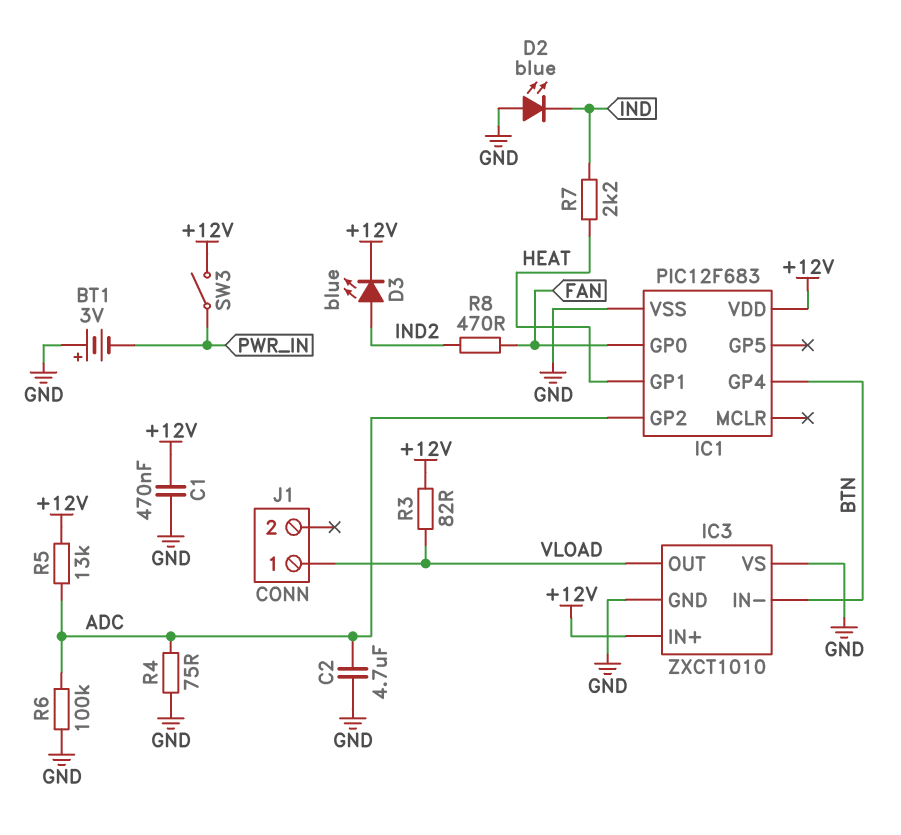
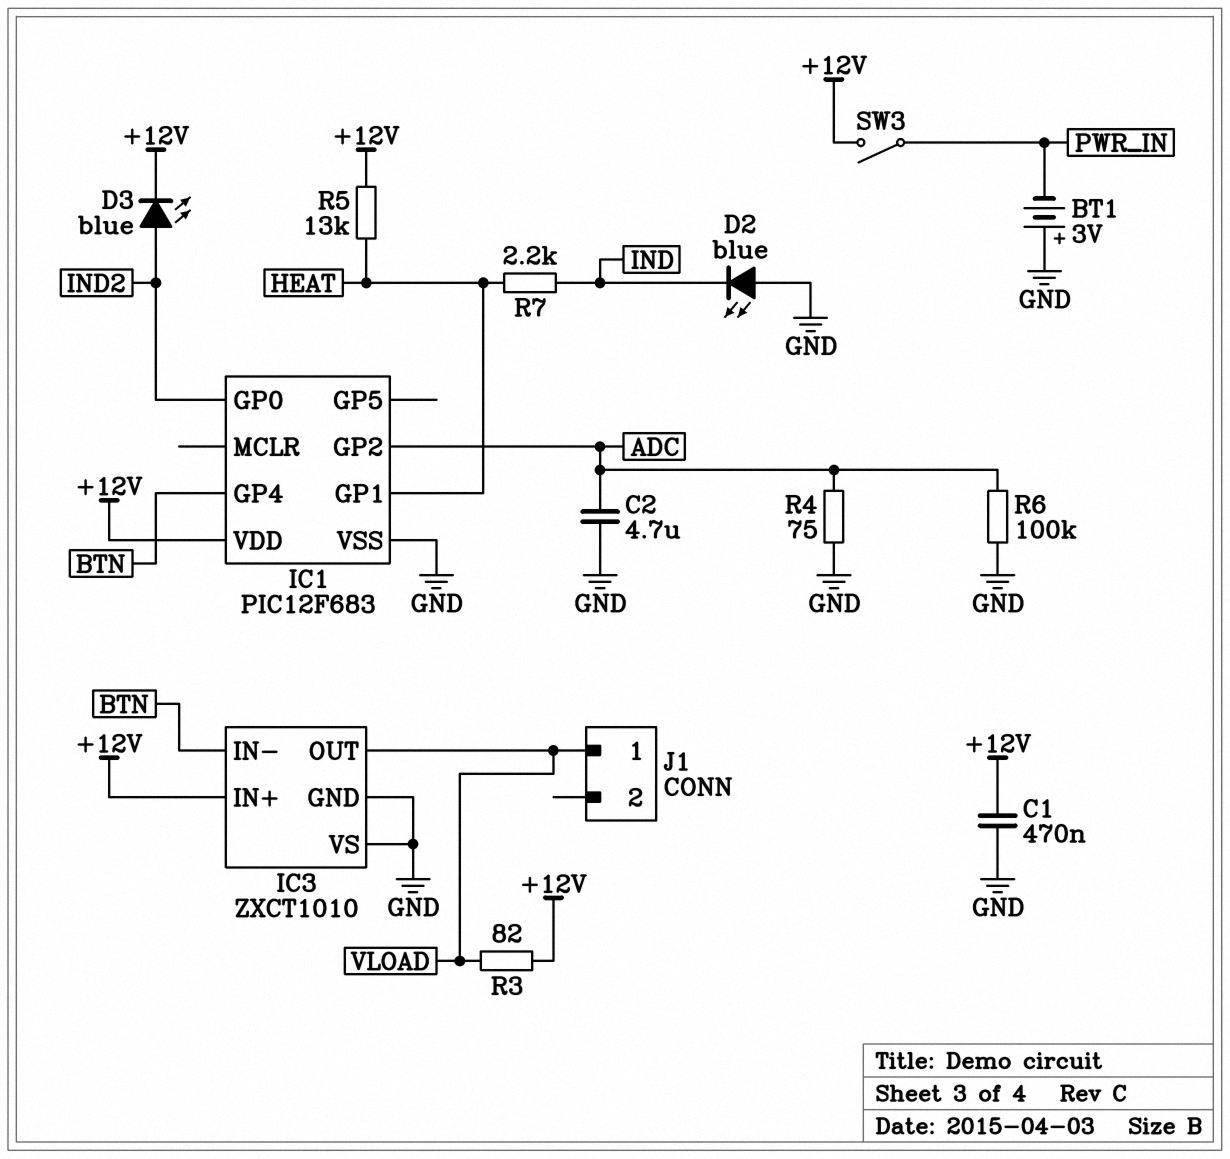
IC1 pin GP0: FAN -> IND2
R5: 13k (+12V, ADC) -> 13k (+12V, HEAT)
R8: 470 (FAN, IND2) -> none

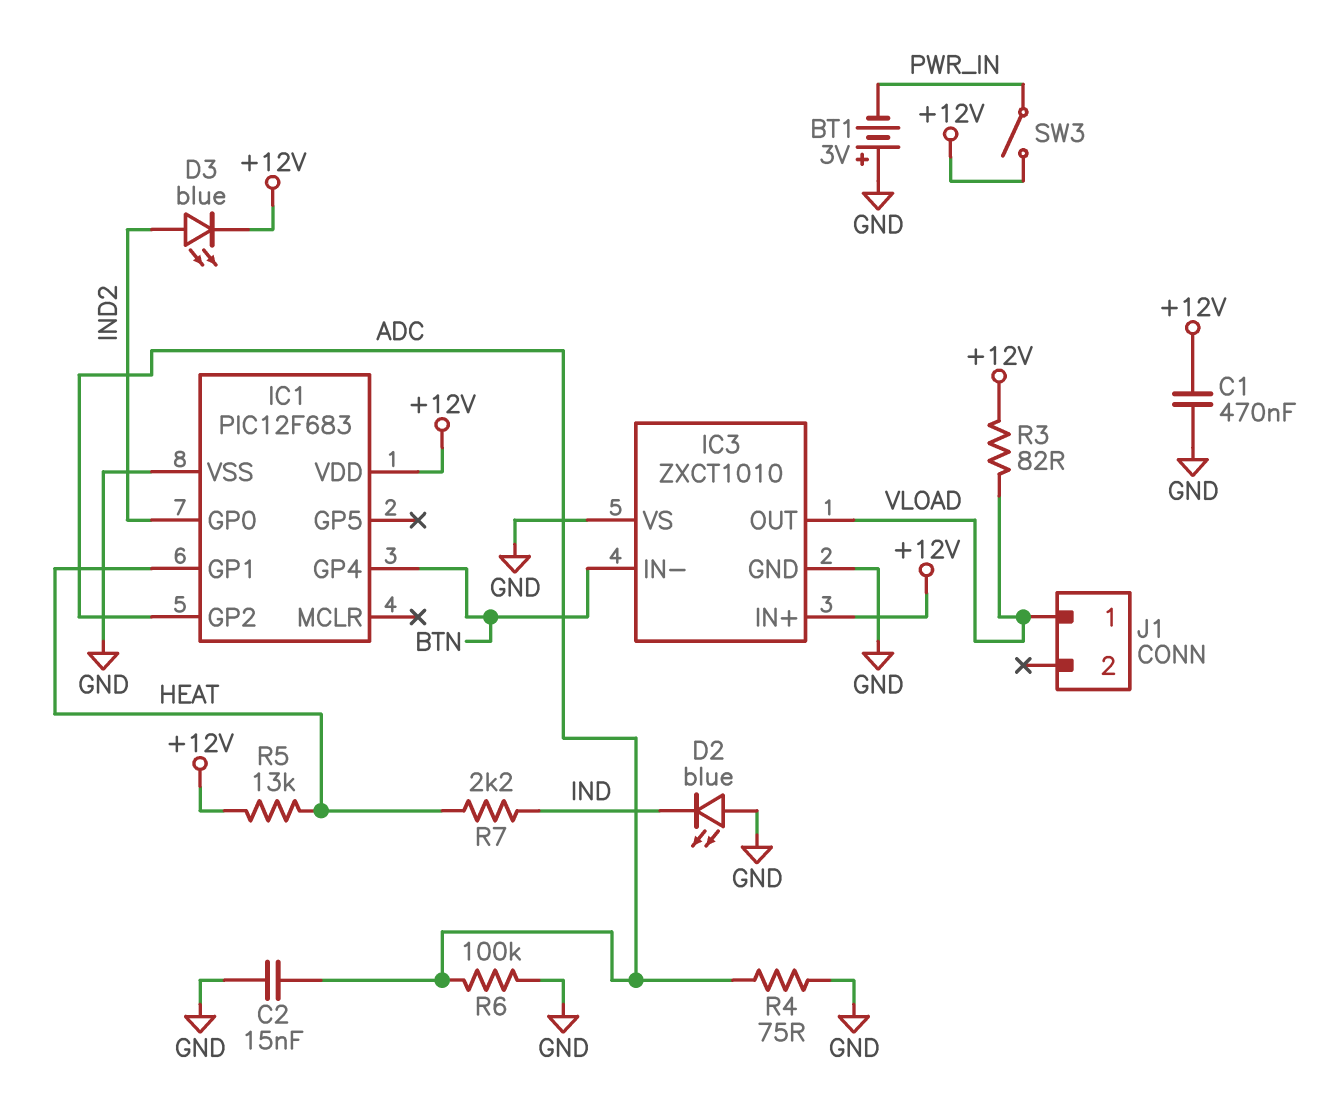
C2: 4.7uF (ADC, GND) -> 15nF (ADC, GND)

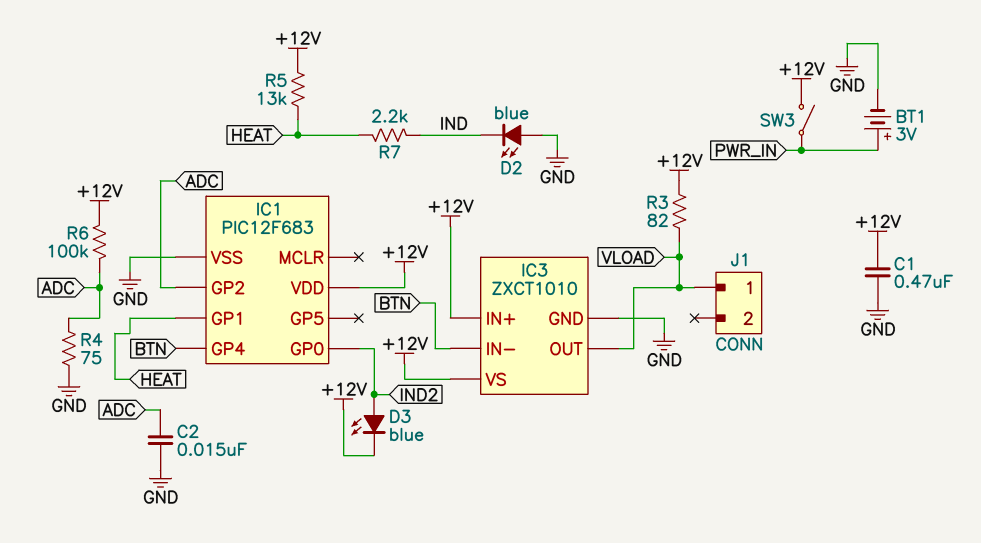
BT1: 3V (plus GND, minus PWR_IN) -> 3V (plus PWR_IN, minus GND)
IC3 pin VS: GND -> +12V
R6: 100k (ADC, GND) -> 100k (+12V, ADC)

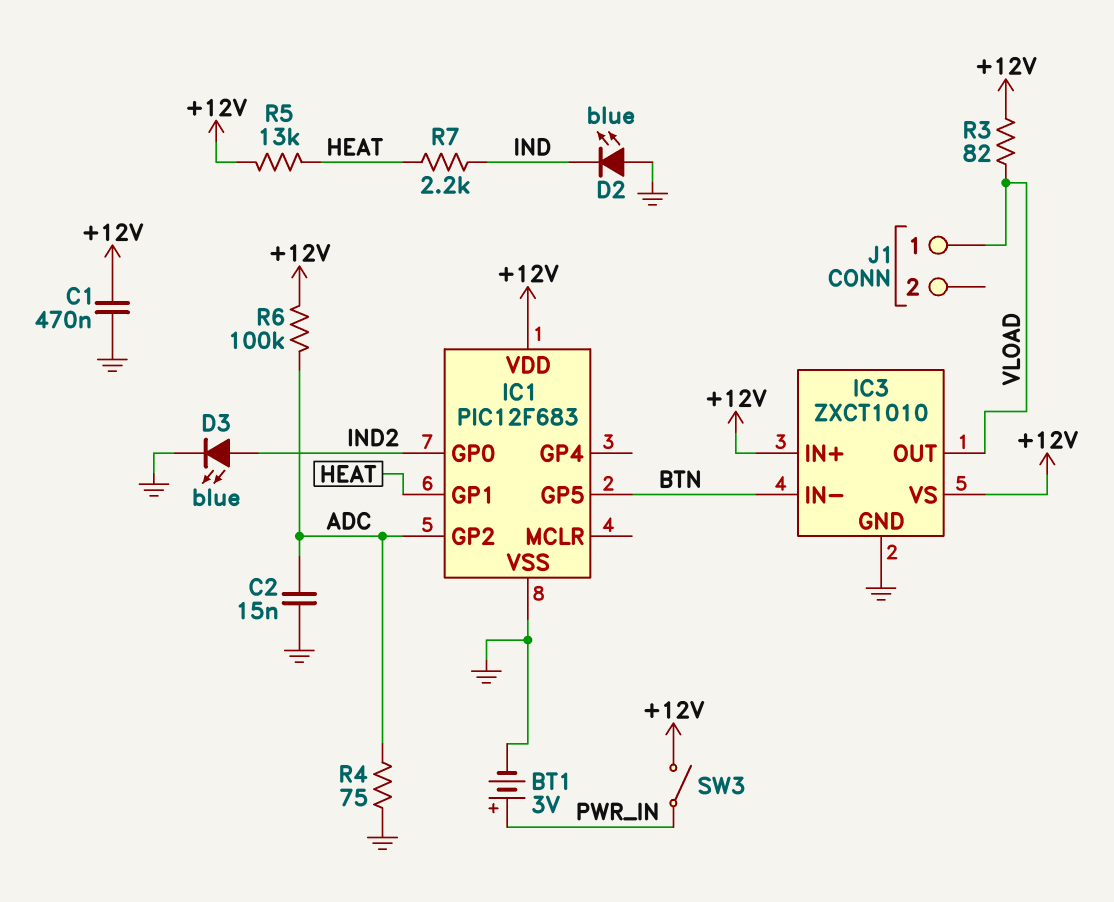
D3: LED blue (A IND2, K +12V) -> LED blue (A IND2, K GND)
IC1 pin GP4: BTN -> none
IC1 pin GP5: none -> BTN

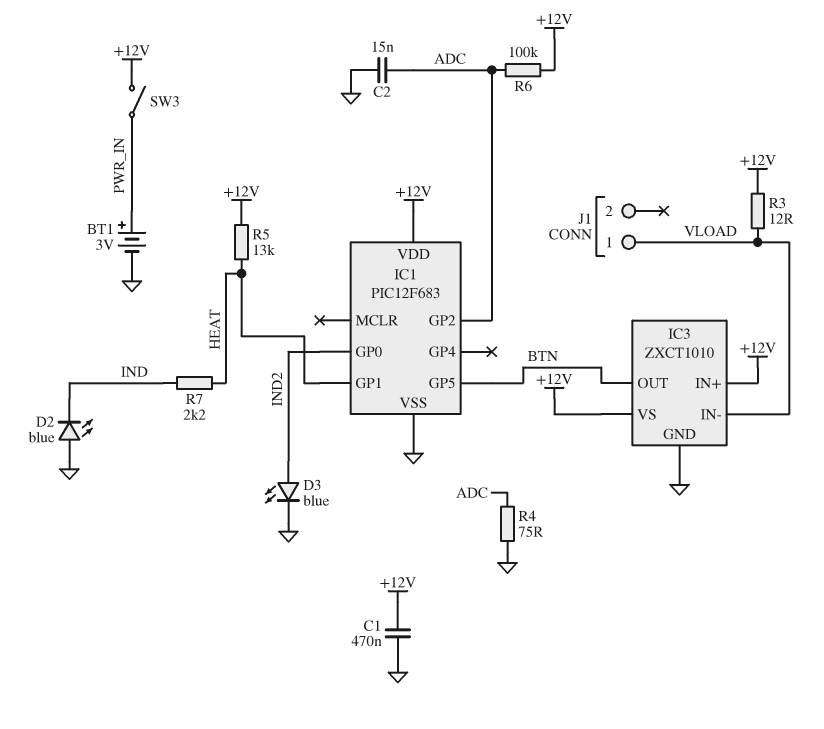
IC3 pin IN-: BTN -> VLOAD
IC3 pin OUT: VLOAD -> BTN
R3: 82 (+12V, VLOAD) -> 12 (+12V, VLOAD)

